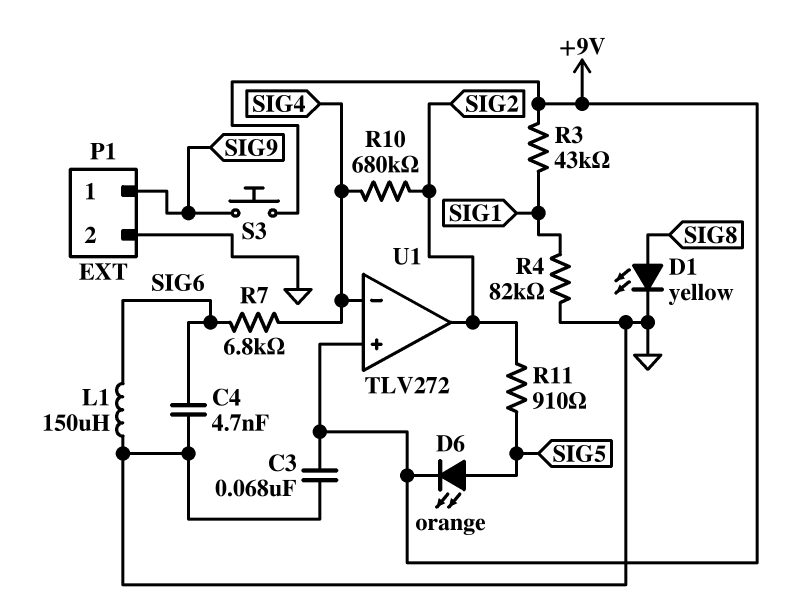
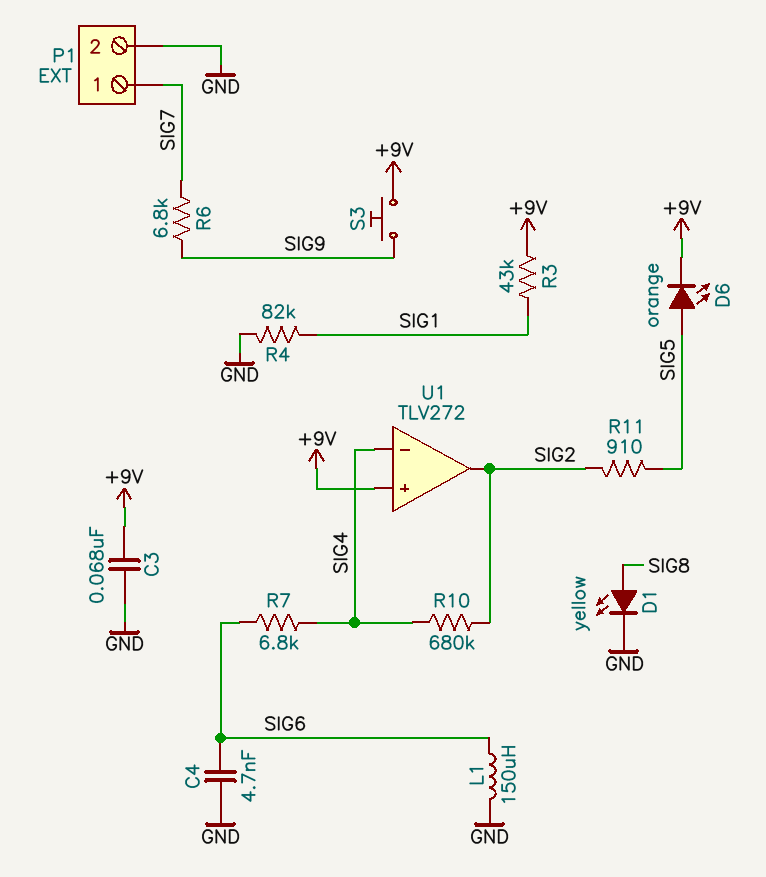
P1 pin 1: SIG9 -> SIG7
R6: none -> 6.8k (SIG7, SIG9)

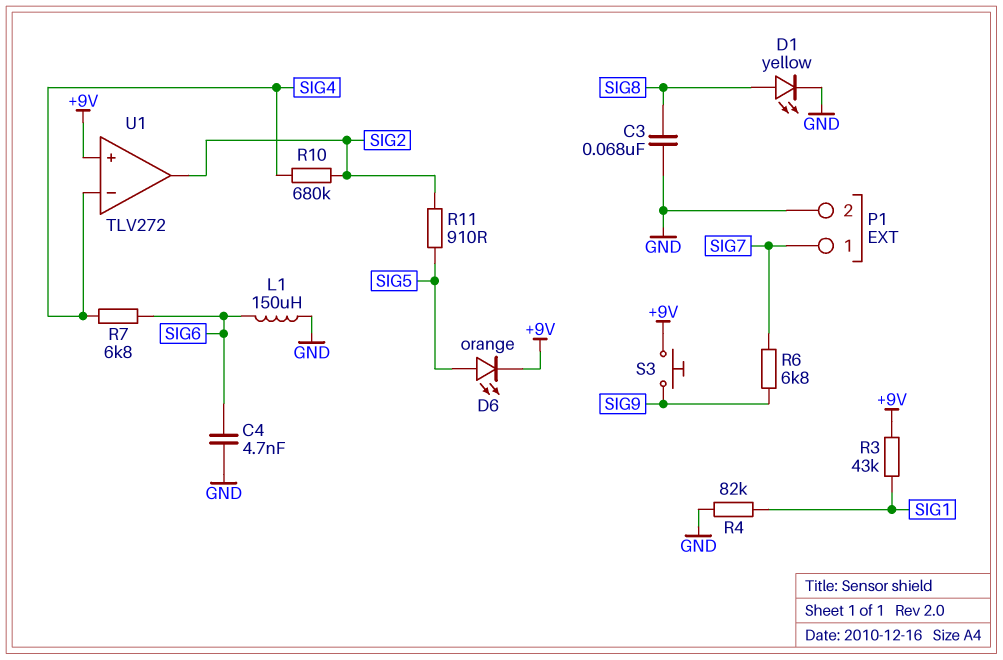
C3: 68nF (+9V, GND) -> 68nF (GND, SIG8)

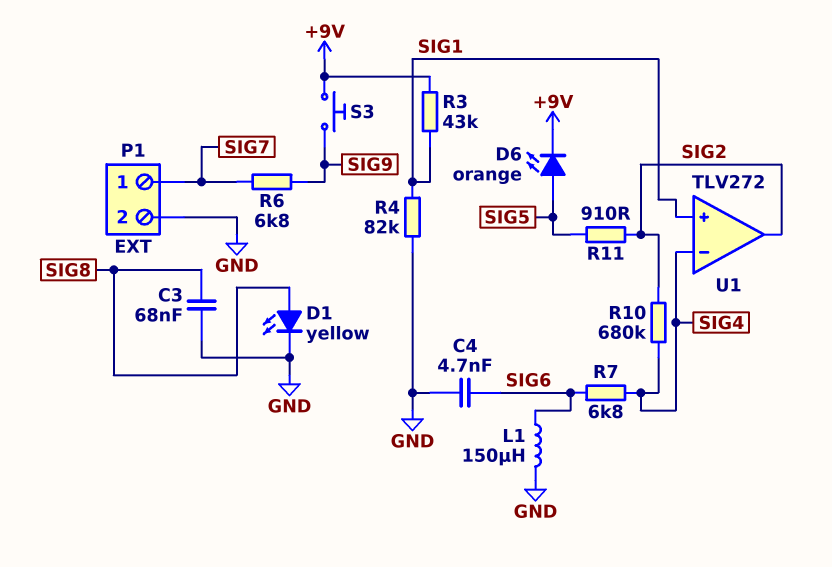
U1 pin in+: +9V -> SIG1

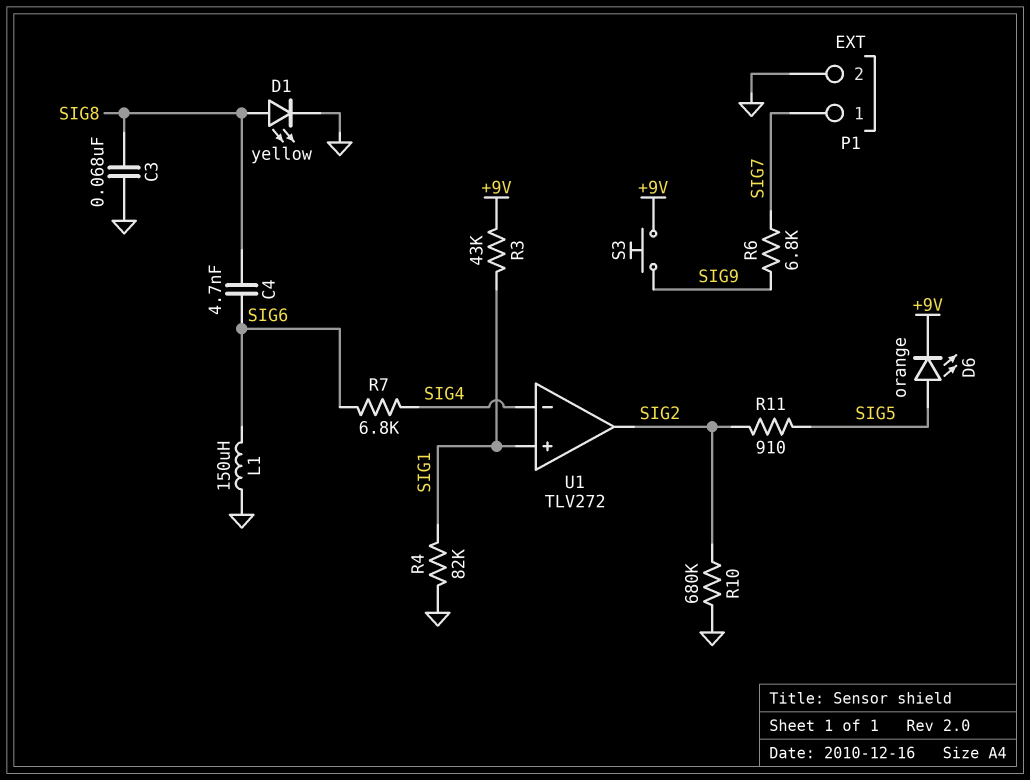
C4: 4.7nF (GND, SIG6) -> 4.7nF (SIG6, SIG8)
R10: 680k (SIG2, SIG4) -> 680k (GND, SIG2)

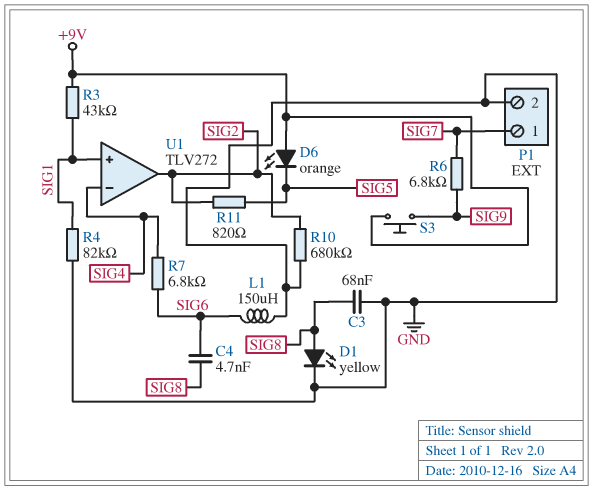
D6: LED orange (A SIG5, K +9V) -> LED orange (A +9V, K SIG5)
R11: 910 (SIG2, SIG5) -> 820 (SIG2, SIG5)

